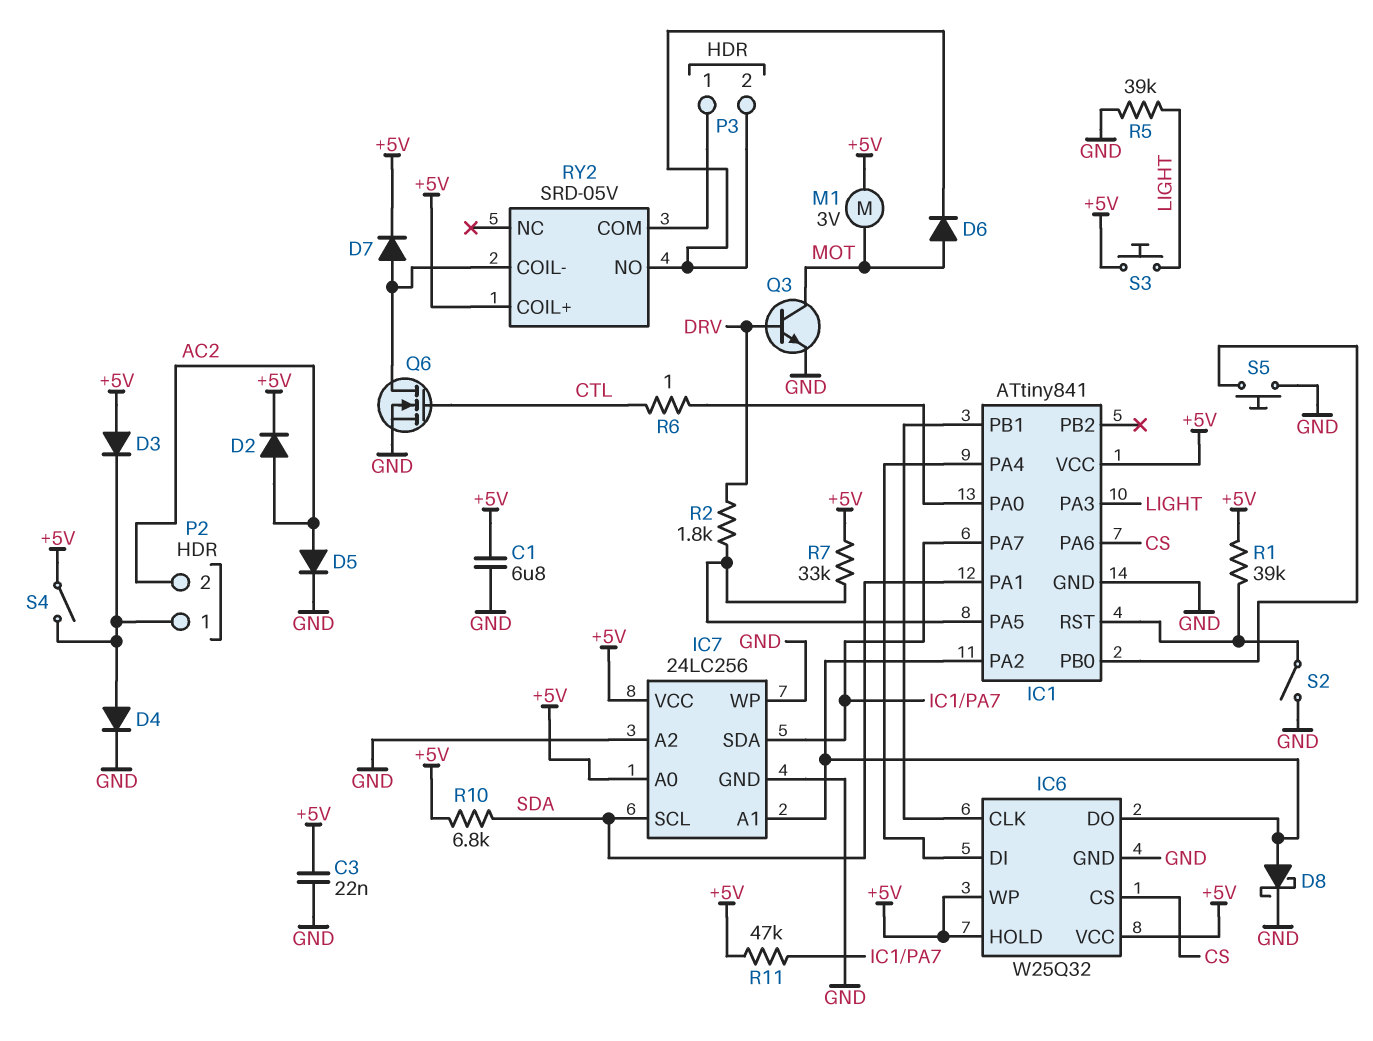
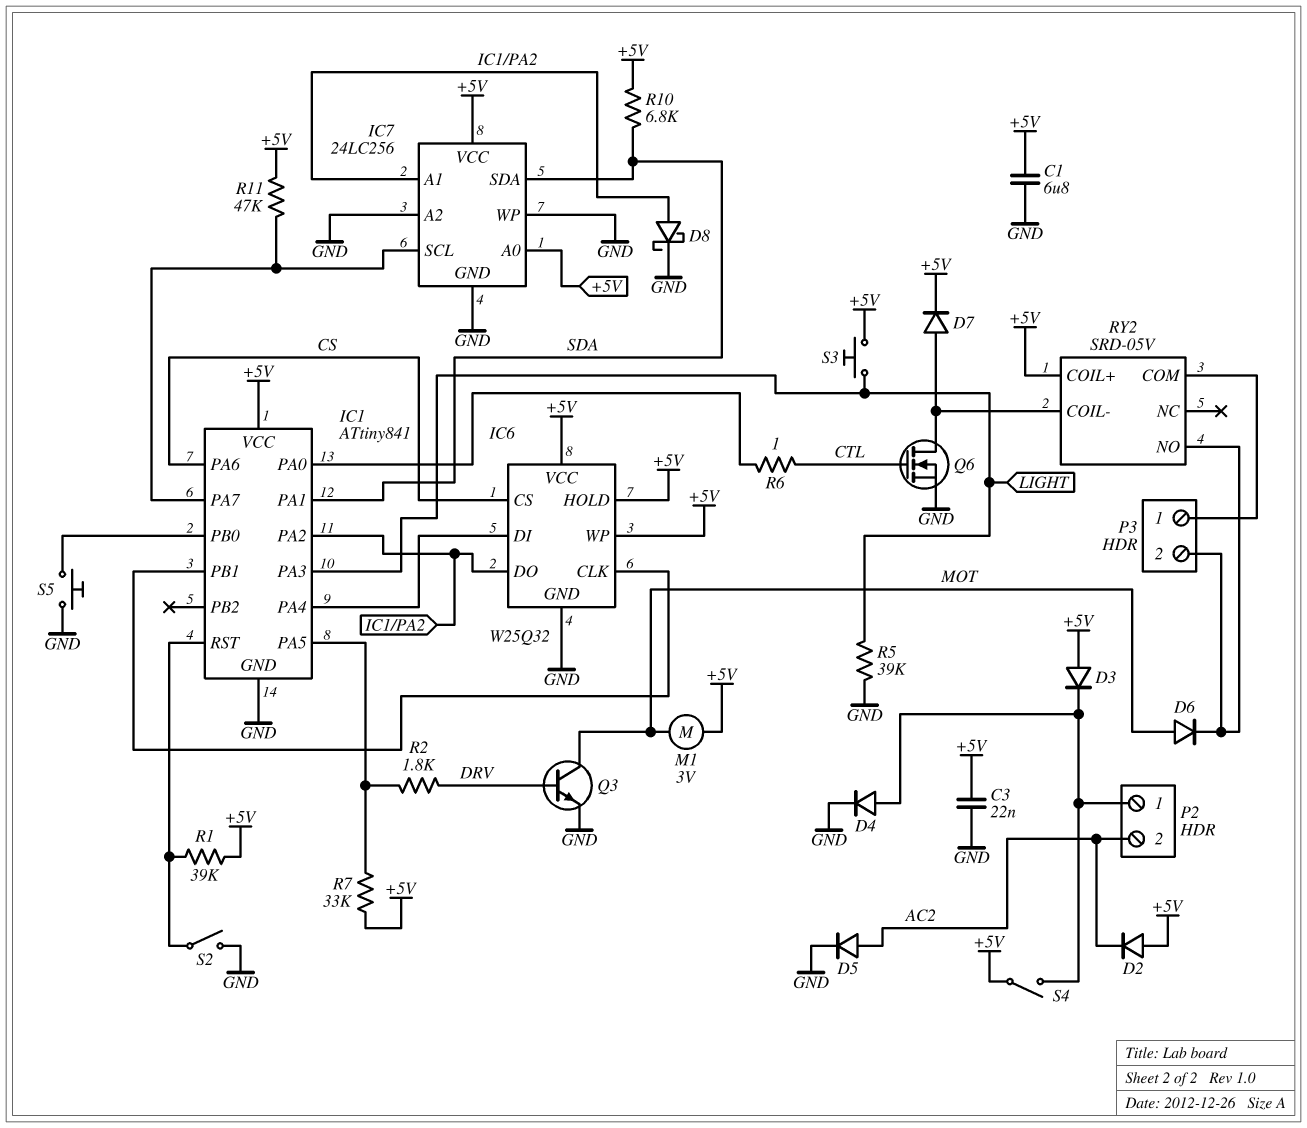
D2: diode (A AC2, K +5V) -> diode (A +5V, K AC2)
IC7 pin SCL: SDA -> IC1/PA7
IC7 pin SDA: IC1/PA7 -> SDA

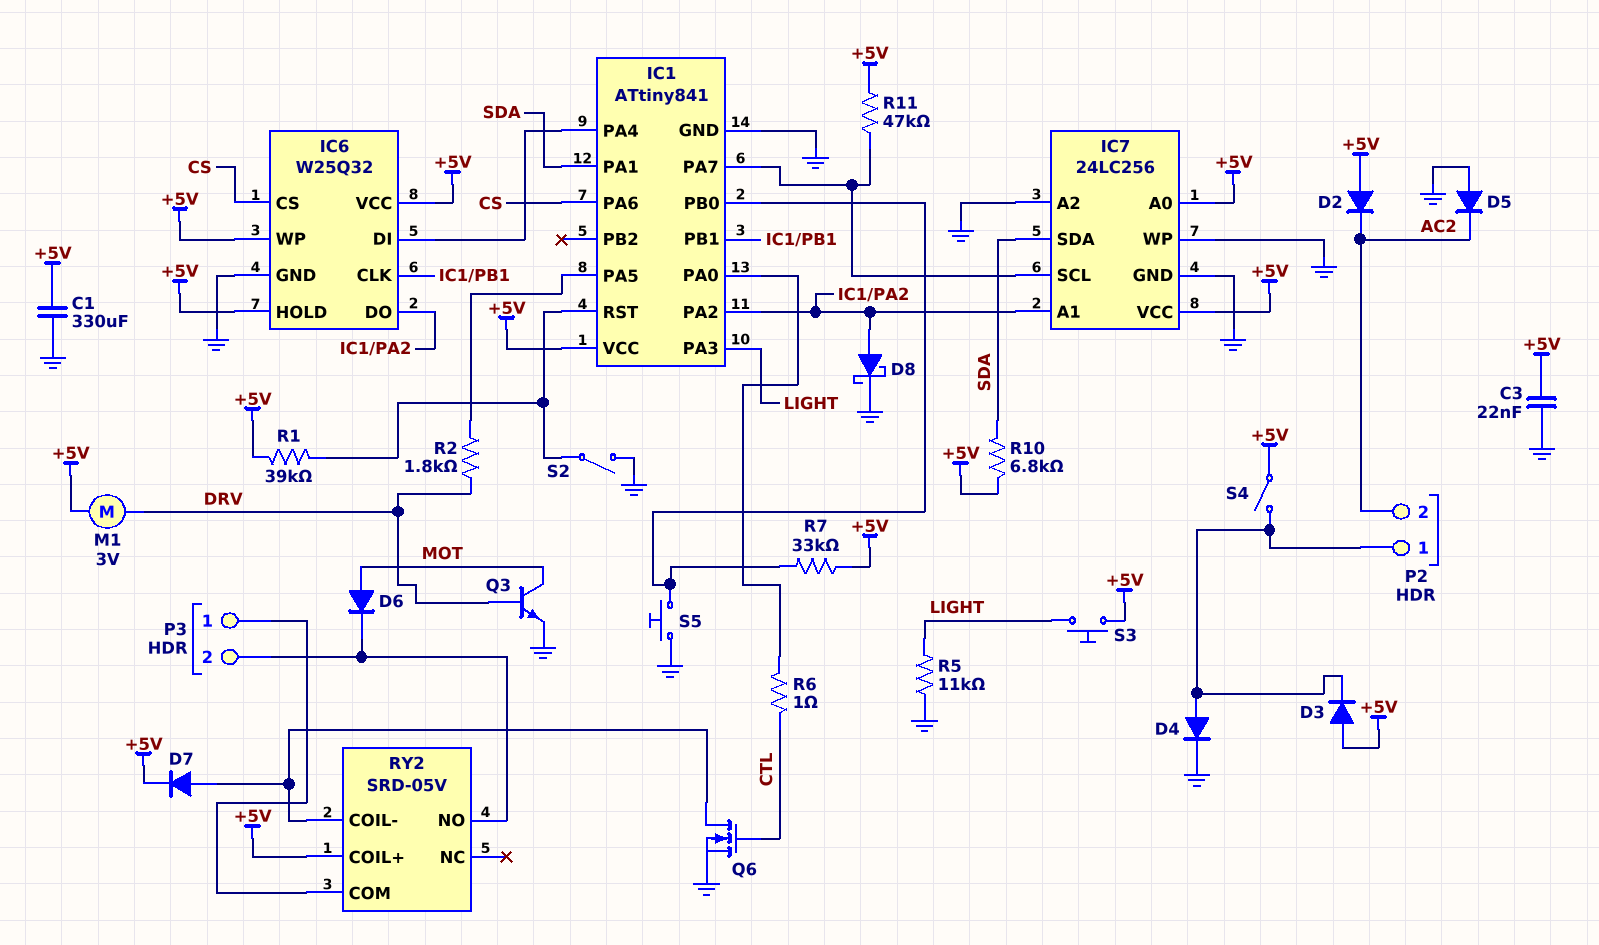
C1: 6.8uF (+5V, GND) -> 330uF (+5V, GND)
D5: diode (A AC2, K GND) -> diode (A GND, K AC2)
M1: motor 3V (+5V, MOT) -> motor 3V (+5V, DRV)
R5: 39k (GND, LIGHT) -> 11k (GND, LIGHT)
R7: 33k (+5V, IC1/PA5) -> 33k (+5V, IC1/PB0)

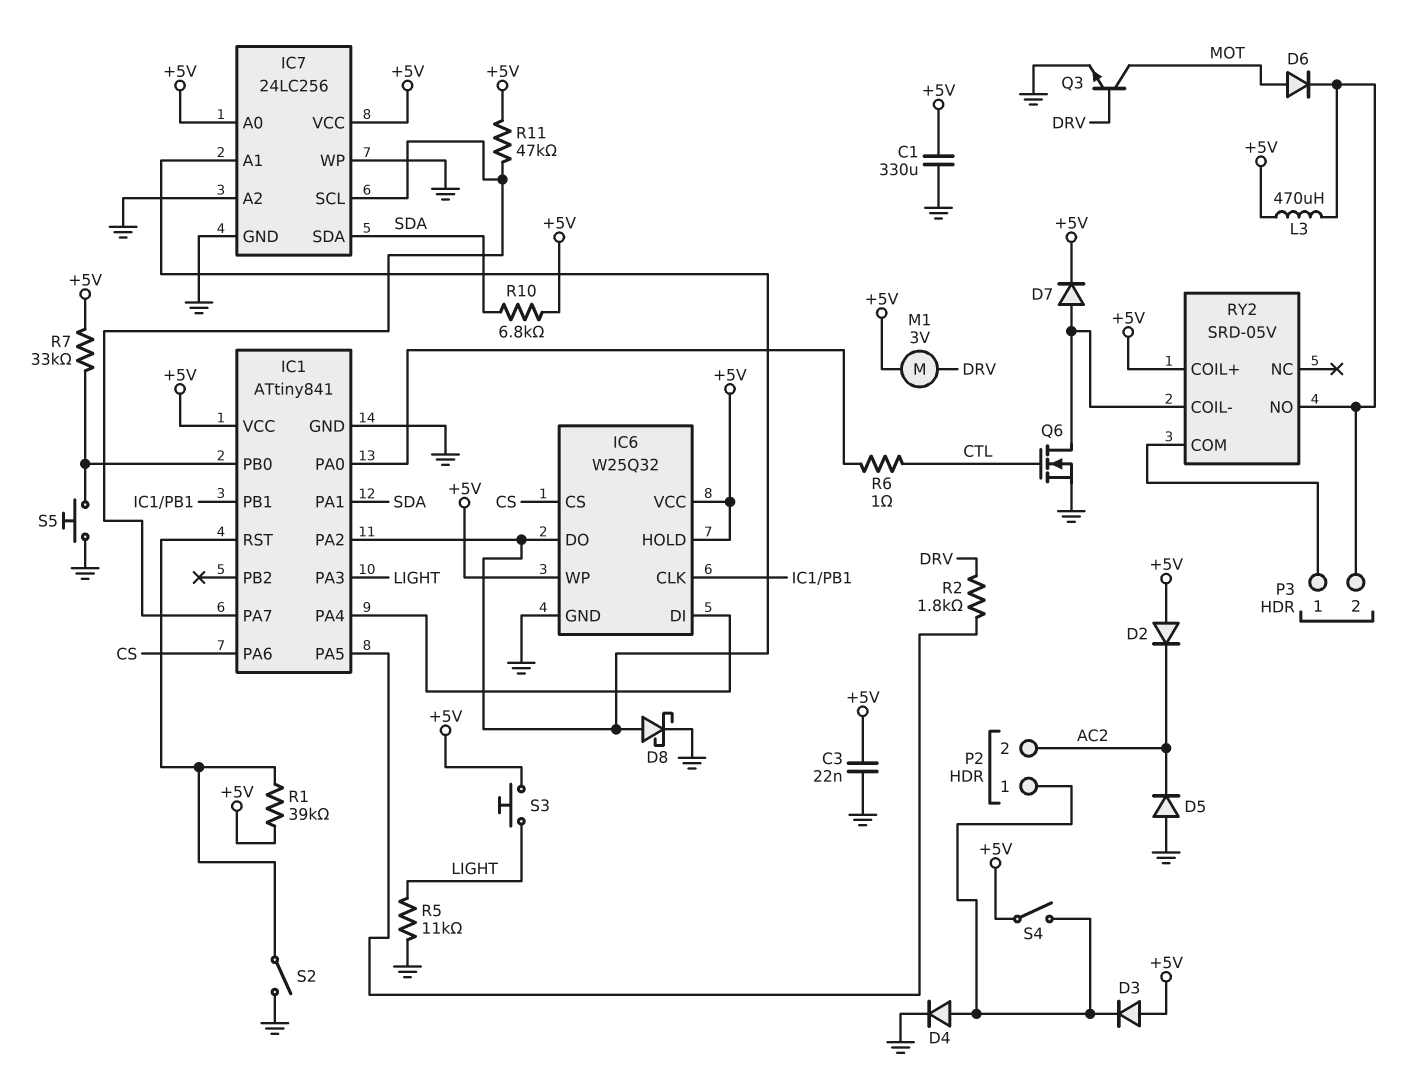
L3: none -> 470uH (+5V, P3/2)

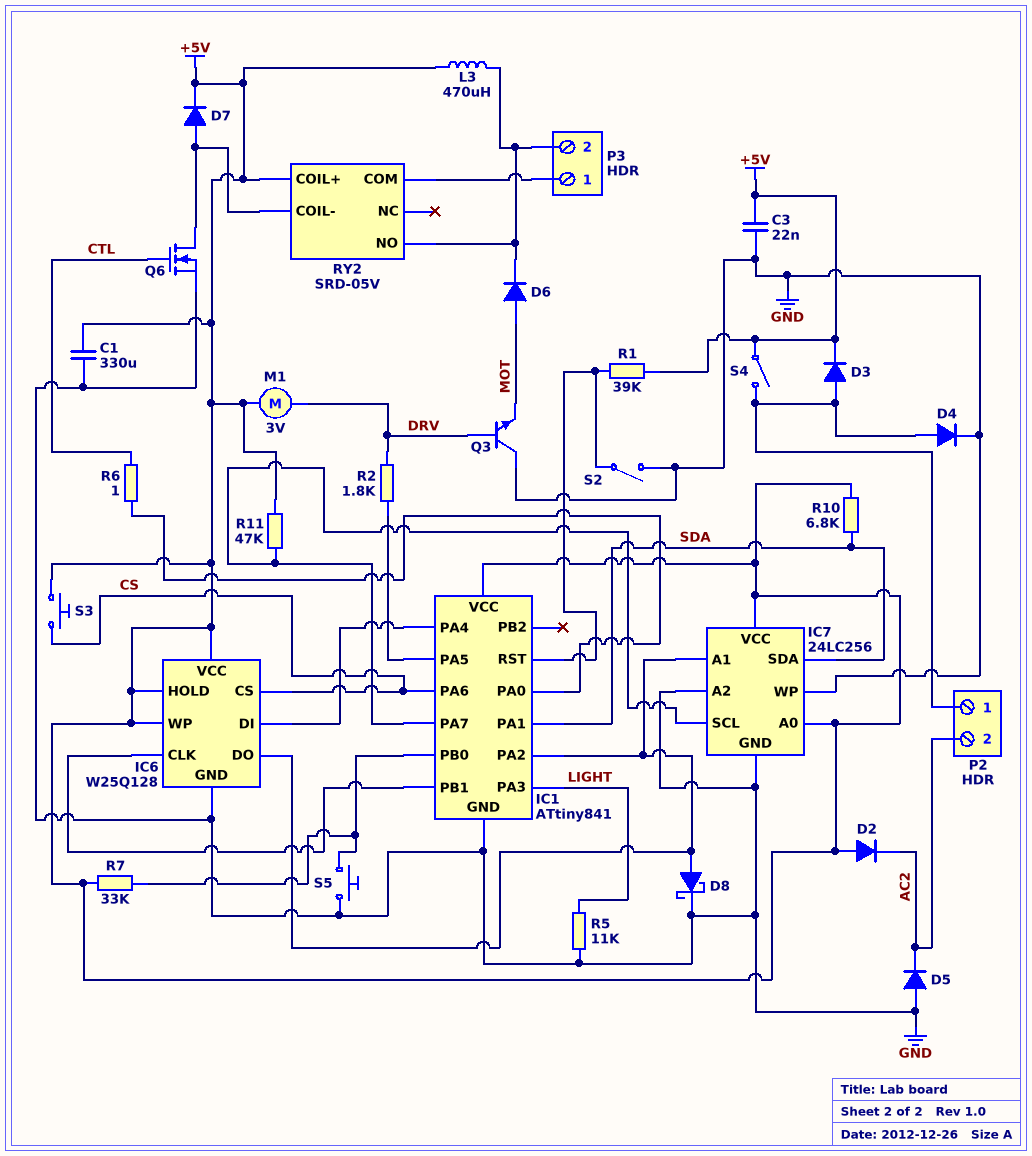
D3: diode (A +5V, K P2/1) -> diode (A P2/1, K +5V)
IC6: W25Q32 -> W25Q128
Q3: NPN (B DRV, C MOT, E GND) -> NPN (B DRV, C GND, E MOT)
S3: button (+5V, LIGHT) -> button (+5V, CS)

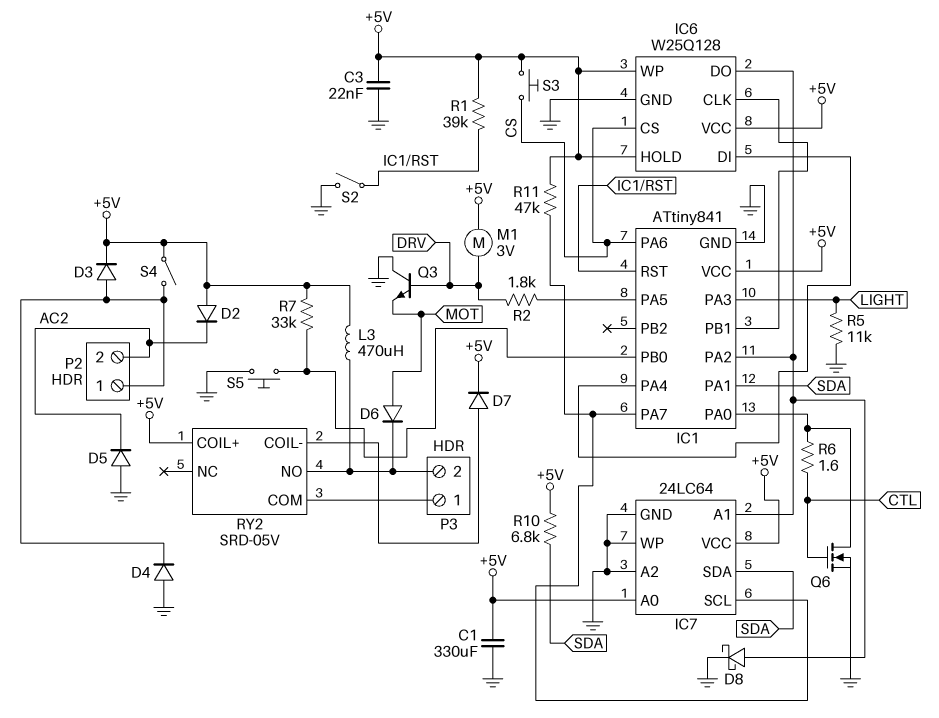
D4: diode (A P2/1, K GND) -> diode (A GND, K P2/1)
IC7: 24LC256 -> 24LC64
Q6: NMOS (G CTL, D RY2/COIL-, S GND) -> NMOS (G CTL, D IC1/PA0, S GND)
R6: 1 (CTL, IC1/PA0) -> 1.6 (CTL, IC1/PA0)

